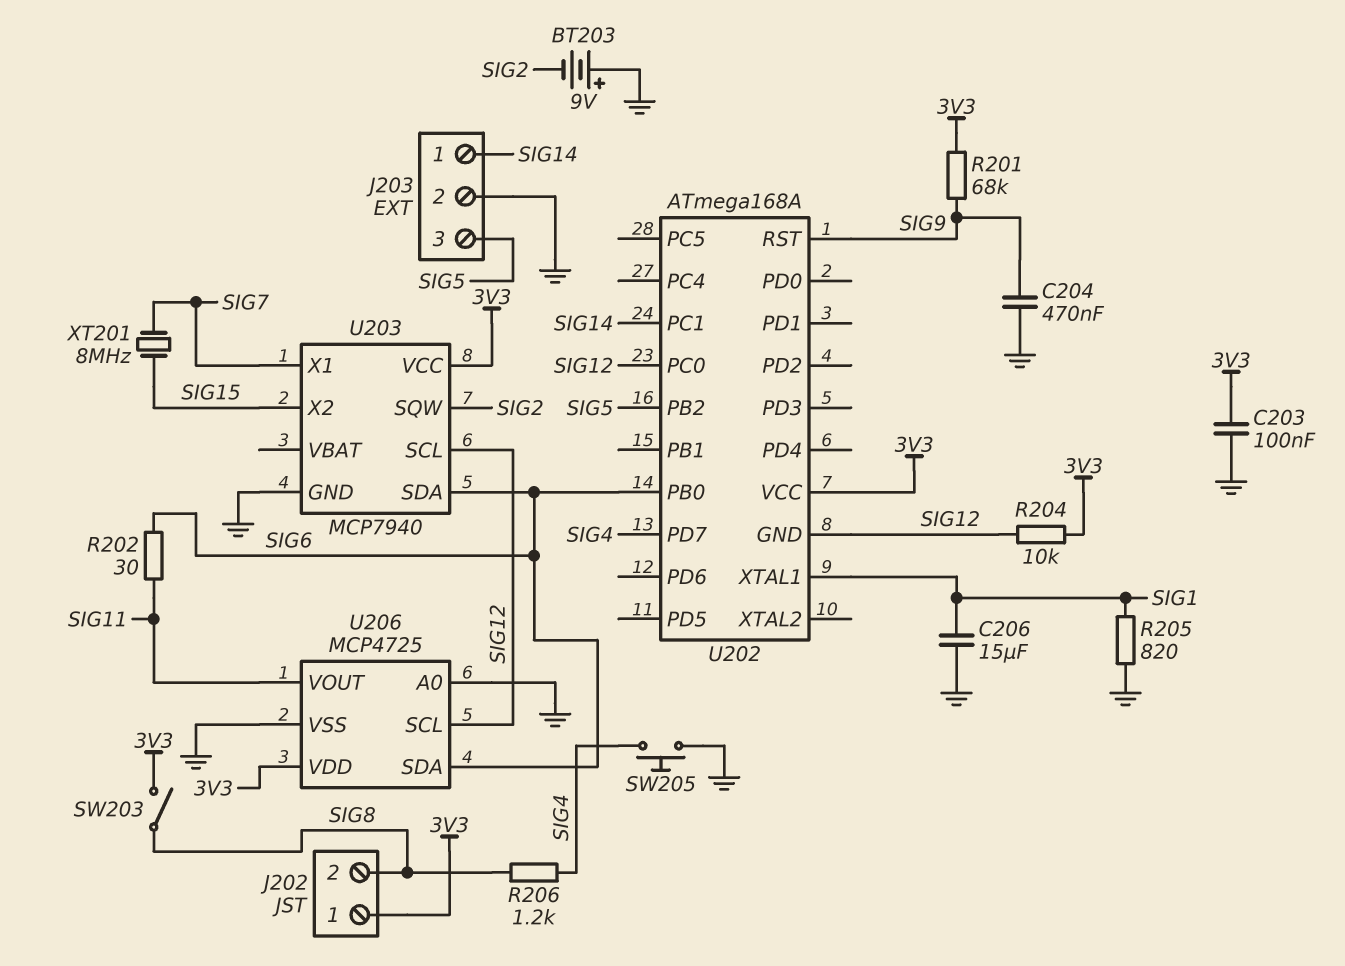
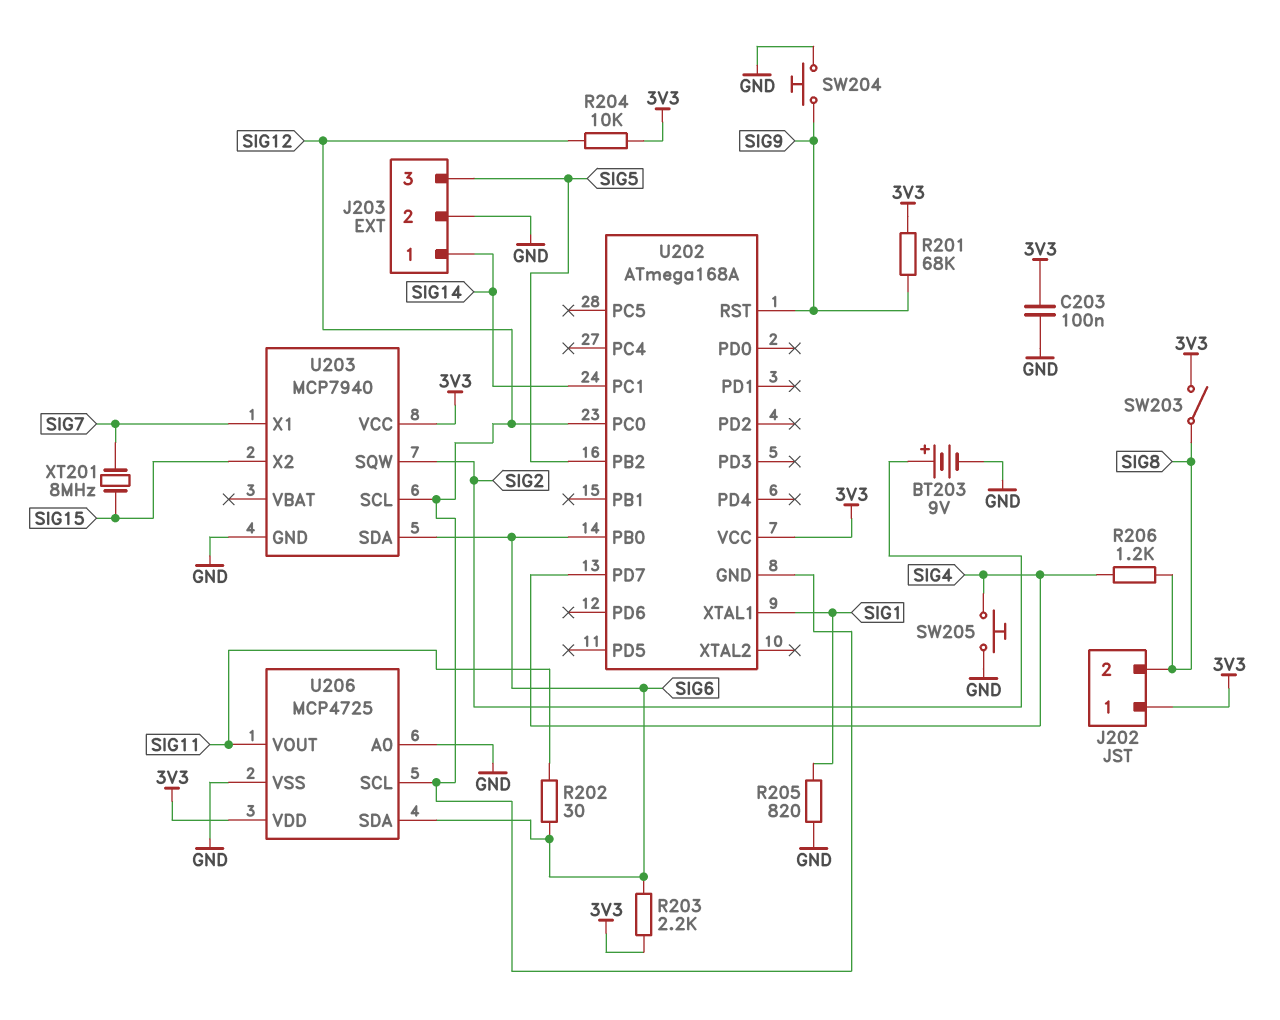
BT203: 9V (plus GND, minus SIG2) -> 9V (plus SIG2, minus GND)
C204: 470nF (GND, SIG9) -> none
C206: 15uF (GND, SIG1) -> none
R203: none -> 2.2k (3V3, SIG6)
SW204: none -> button (GND, SIG9)

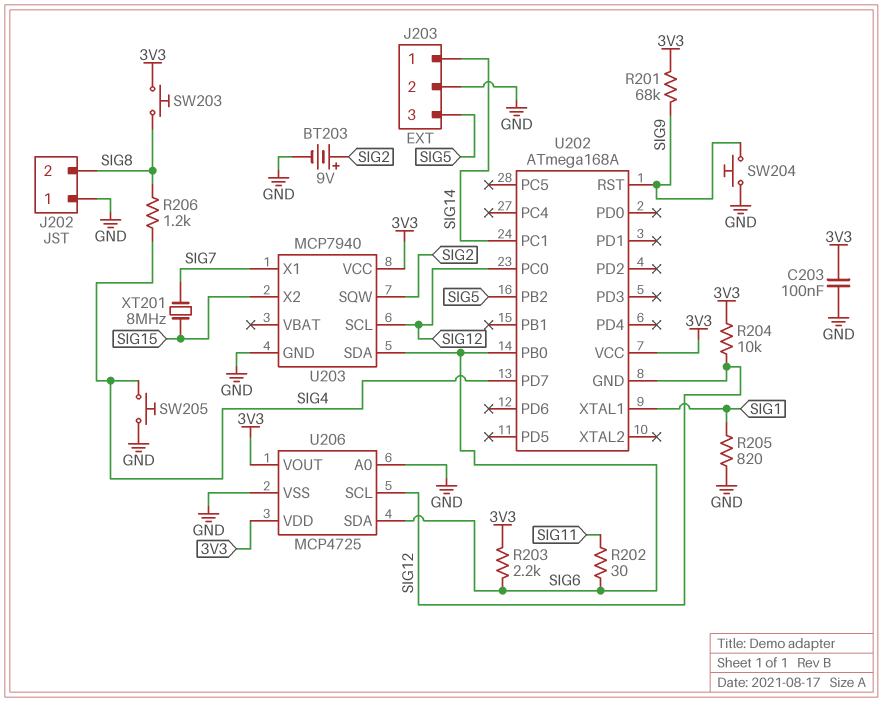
J202 pin 1: 3V3 -> GND
SW203: switch (3V3, SIG8) -> button (3V3, SIG8)
U206 pin VOUT: SIG11 -> 3V3

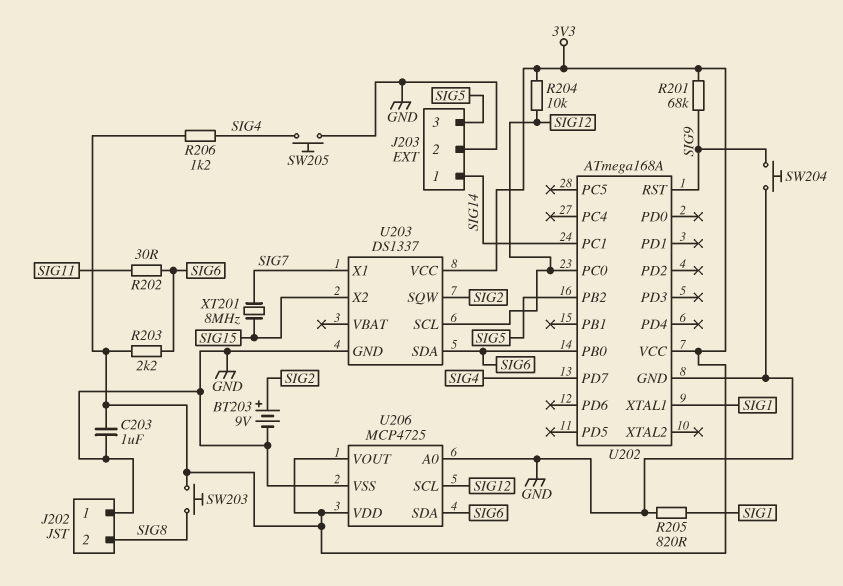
C203: 100nF (3V3, GND) -> 1uF (3V3, GND)
R206: 1.2k (SIG4, SIG8) -> 1.2k (3V3, SIG4)
U202 pin GND: SIG12 -> GND
U203: MCP7940 -> DS1337

